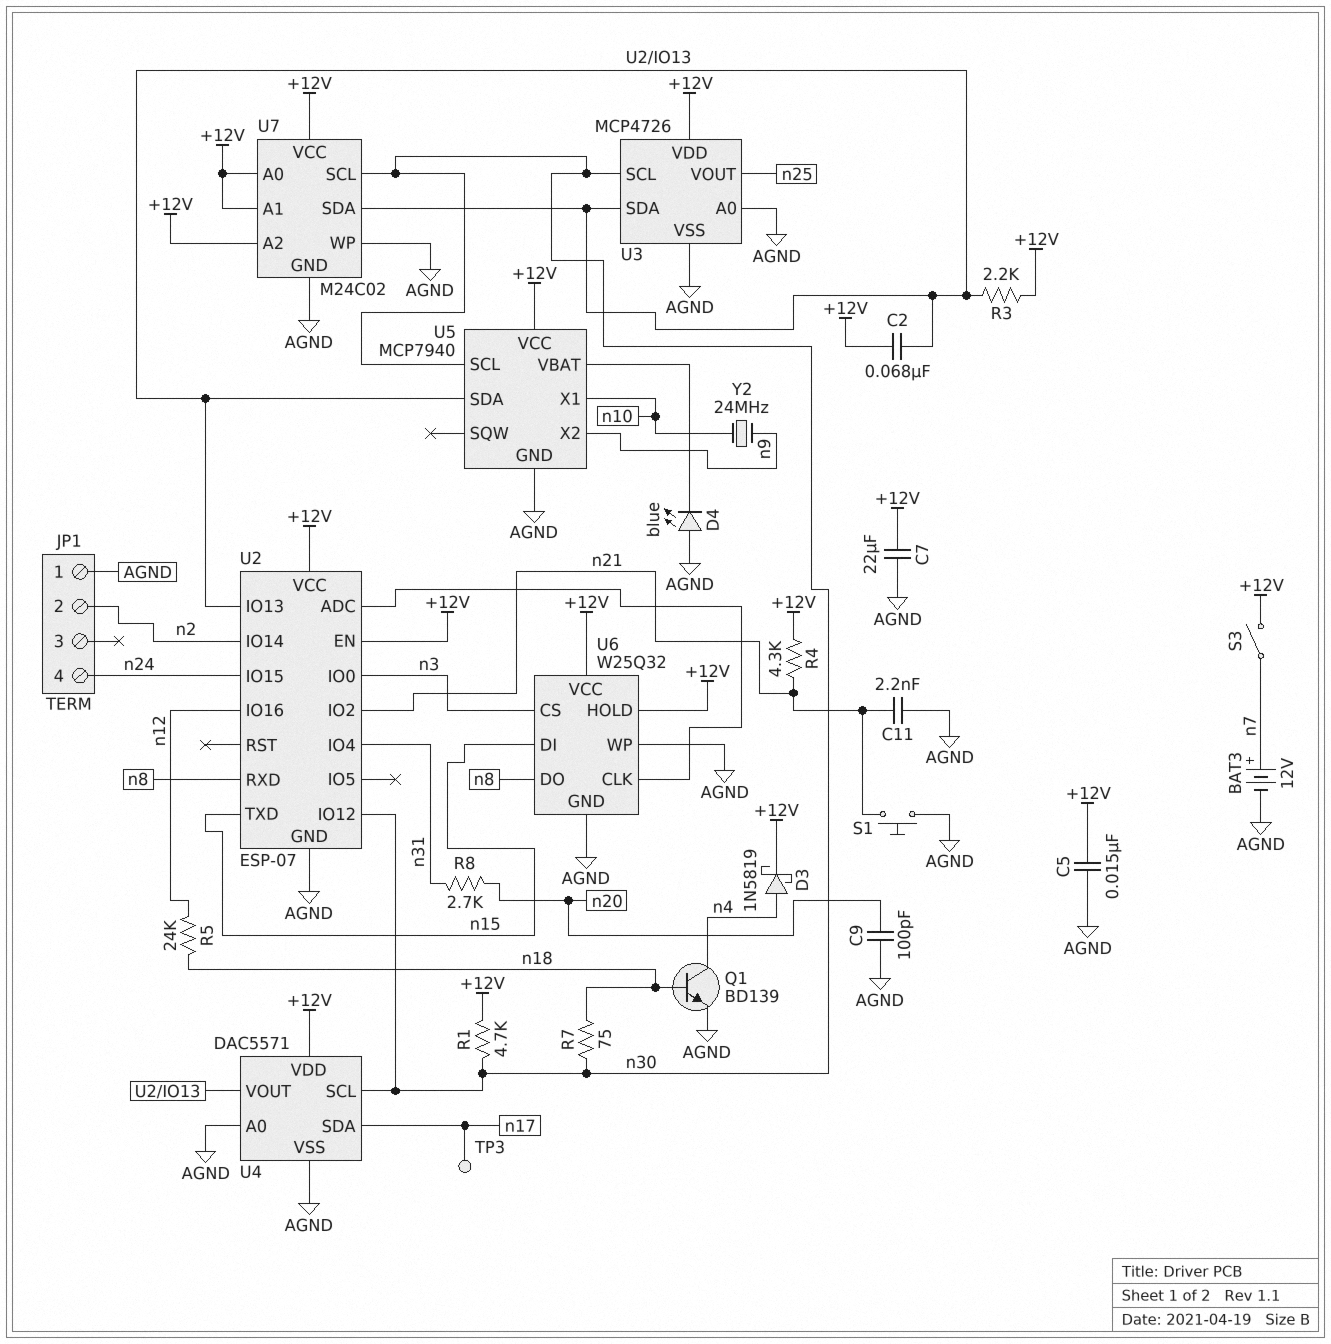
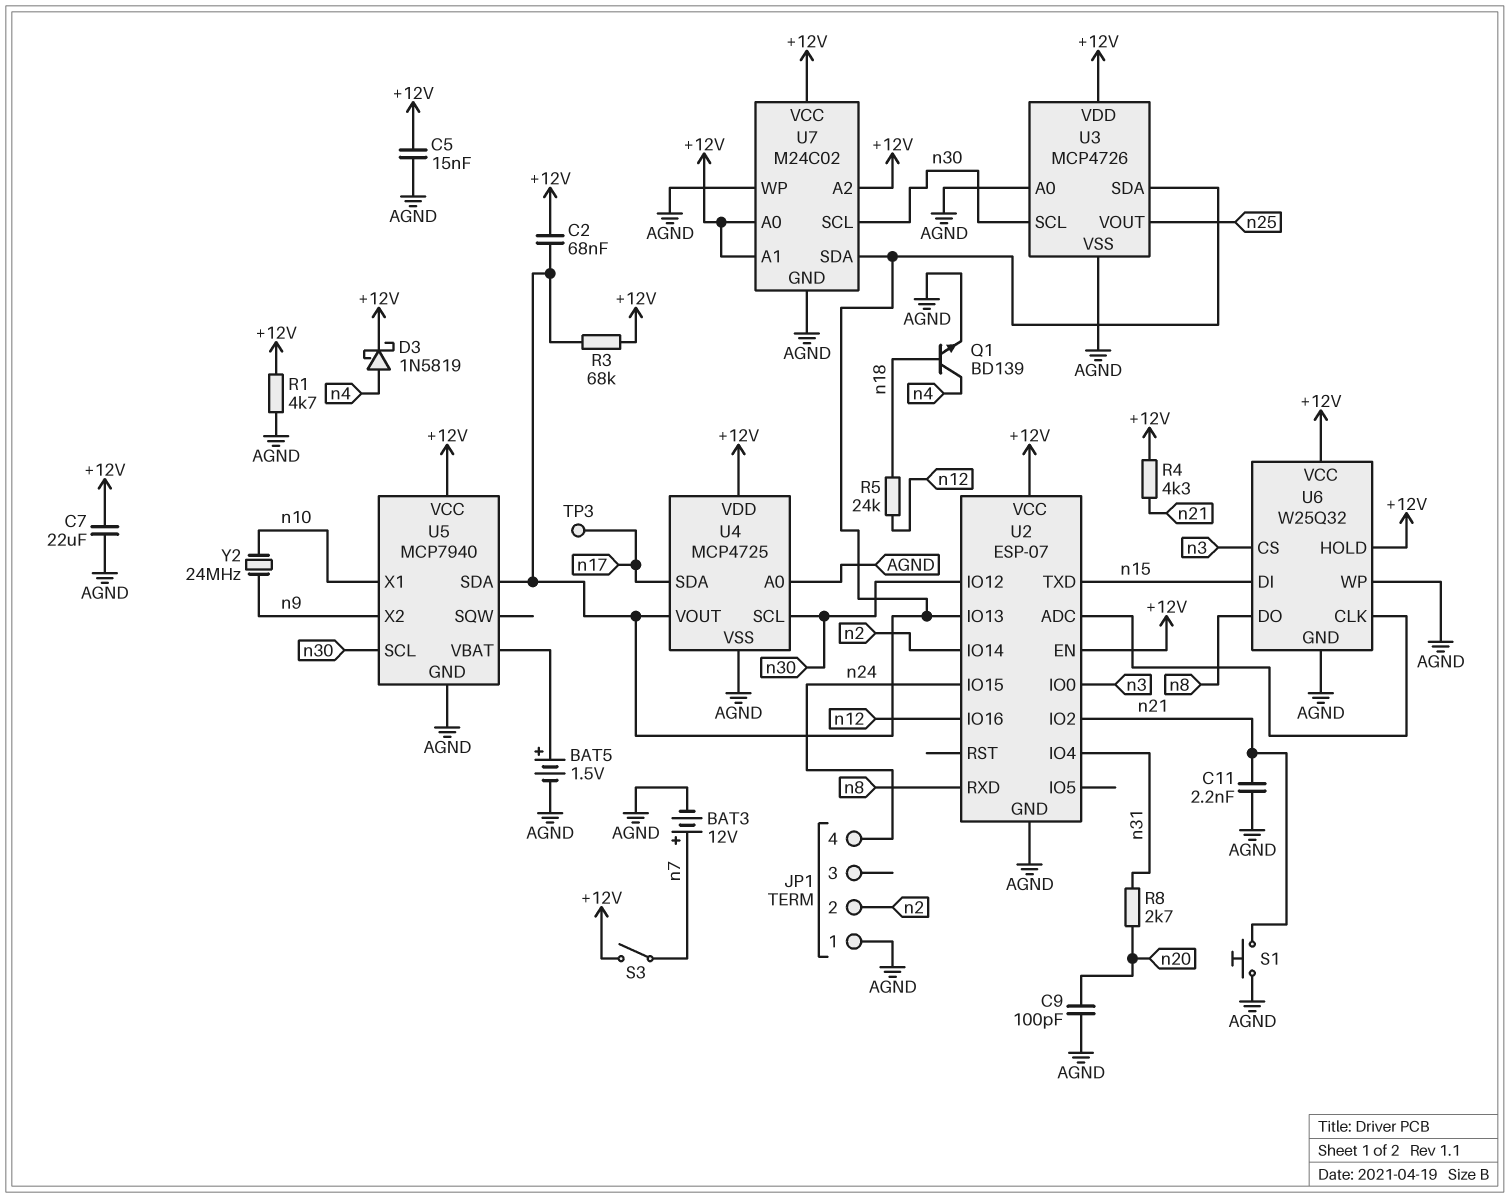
BAT5: none -> 1.5V (plus U5/VBAT, minus AGND)
D4: LED blue (A AGND, K U5/VBAT) -> none
R1: 4.7k (+12V, n30) -> 4.7k (+12V, AGND)
R3: 2.2k (+12V, U2/IO13) -> 68k (+12V, U2/IO13)
R7: 75 (n18, n30) -> none
U4: DAC5571 -> MCP4725

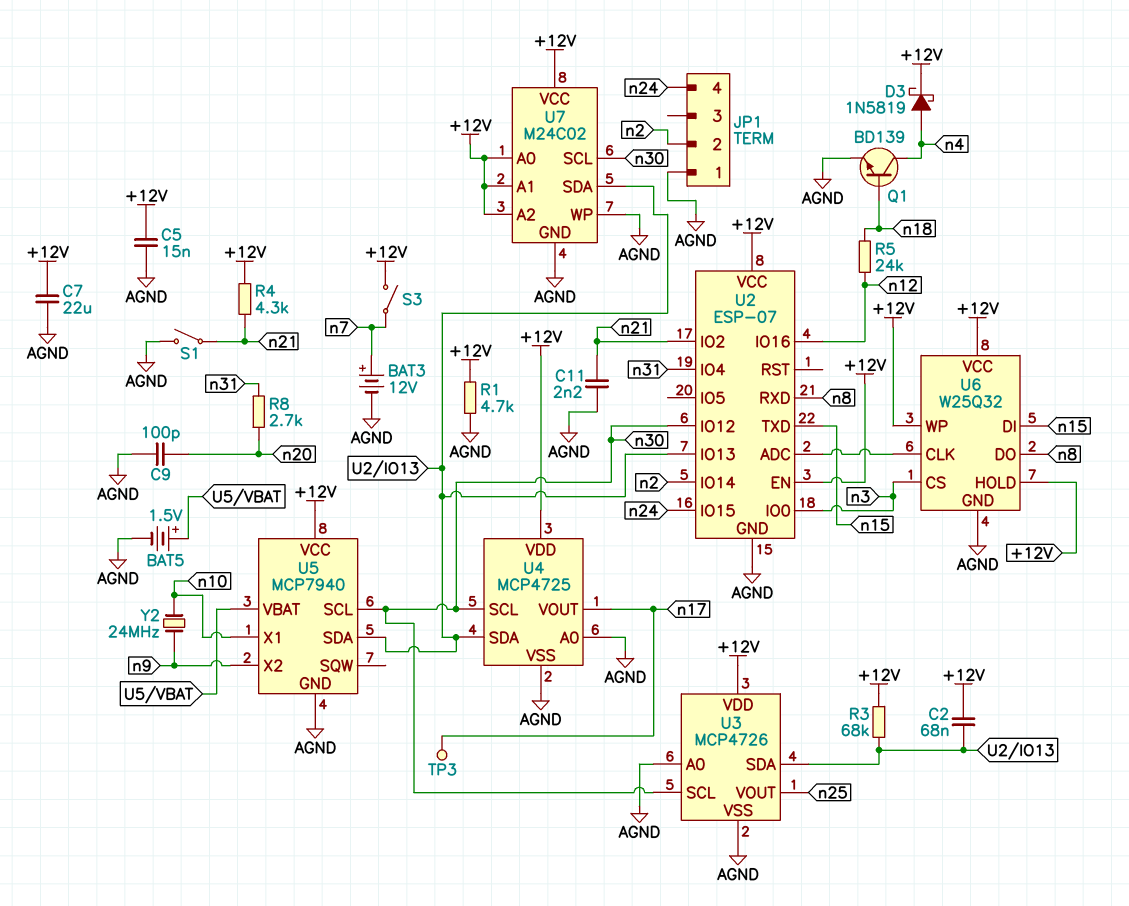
S1: button (AGND, n21) -> switch (AGND, n21)
U4 pin SDA: n17 -> U2/IO13
U4 pin VOUT: U2/IO13 -> n17
U6 pin WP: AGND -> +12V

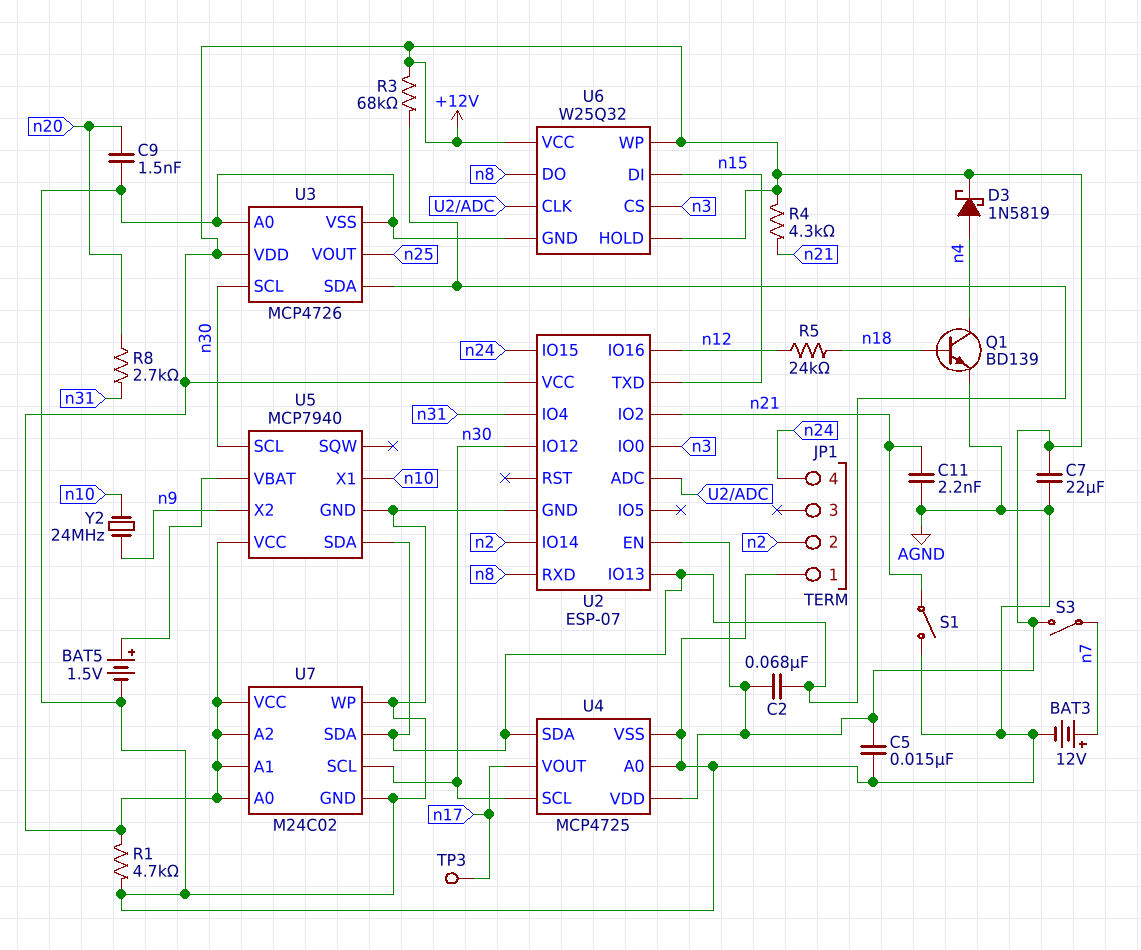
C9: 100pF (AGND, n20) -> 1.5nF (AGND, n20)

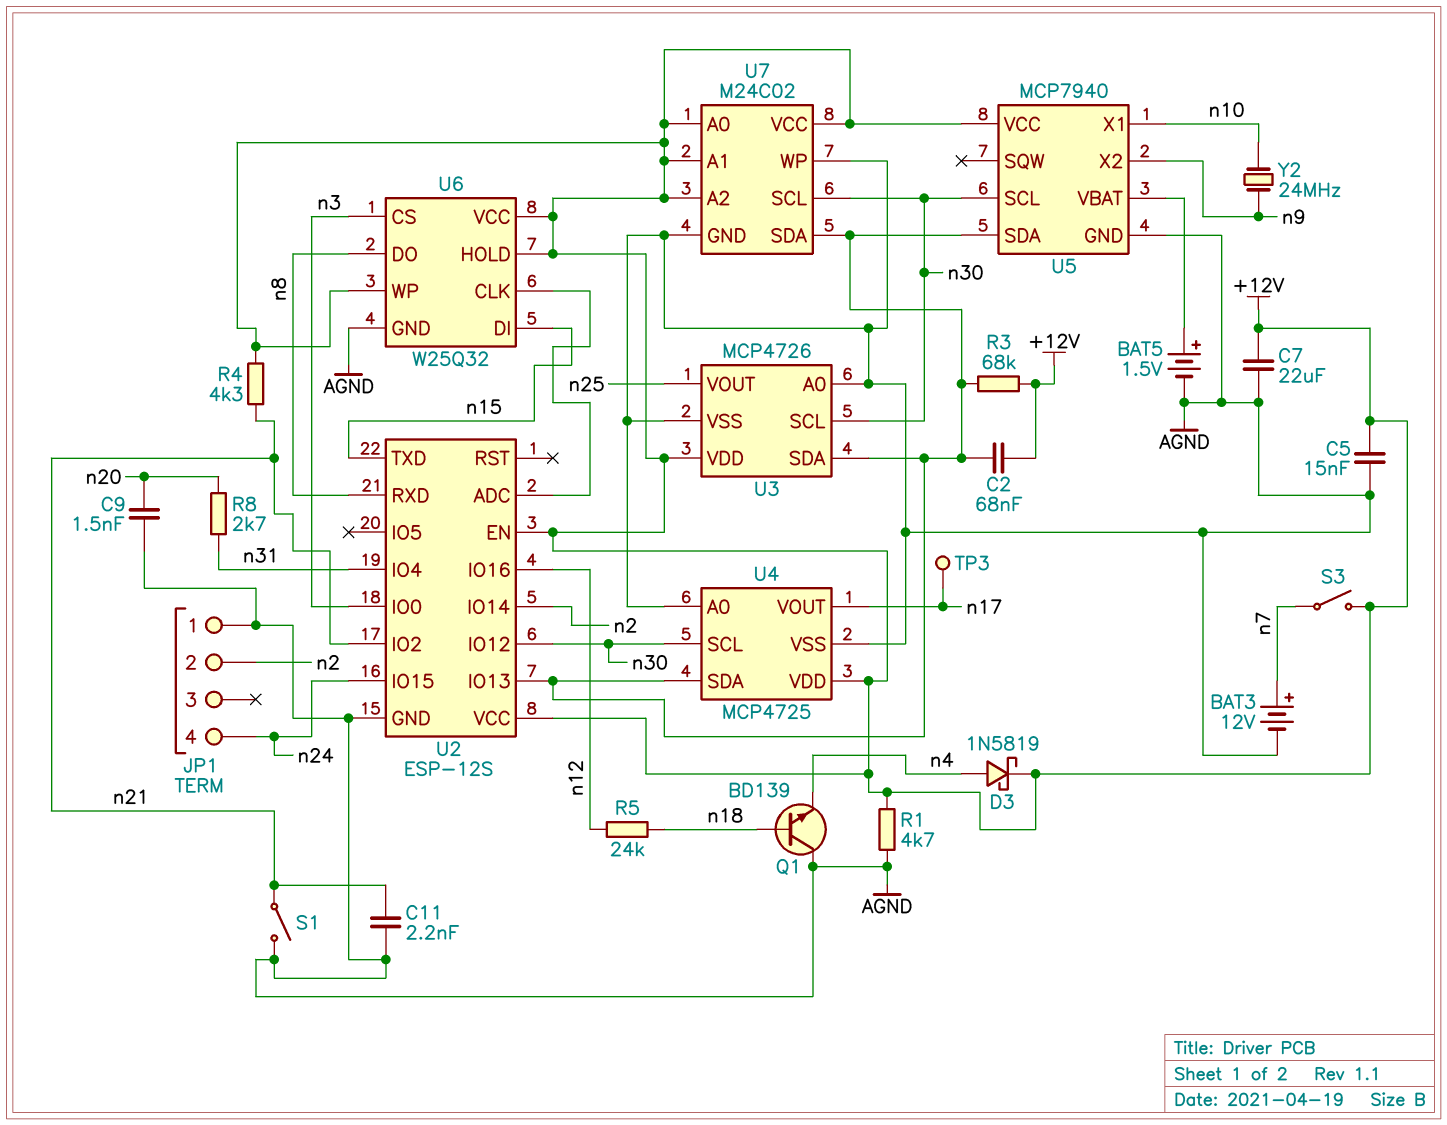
Q1: NPN BD139 (B n18, C n4, E AGND) -> NPN BD139 (B n18, C AGND, E n4)
U2: ESP-07 -> ESP-12S

